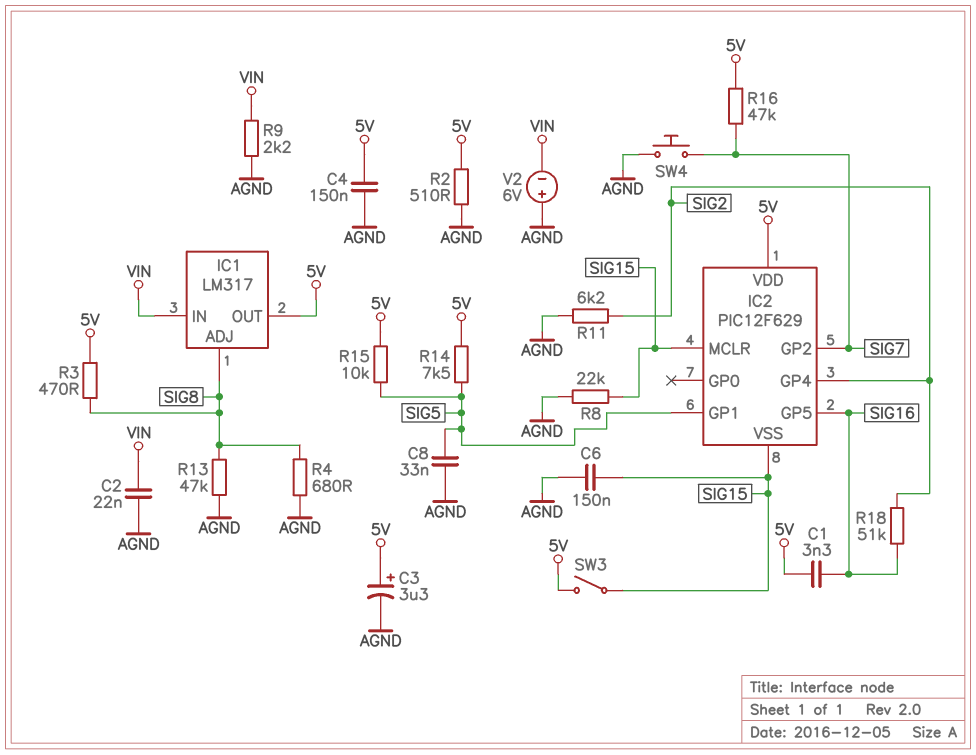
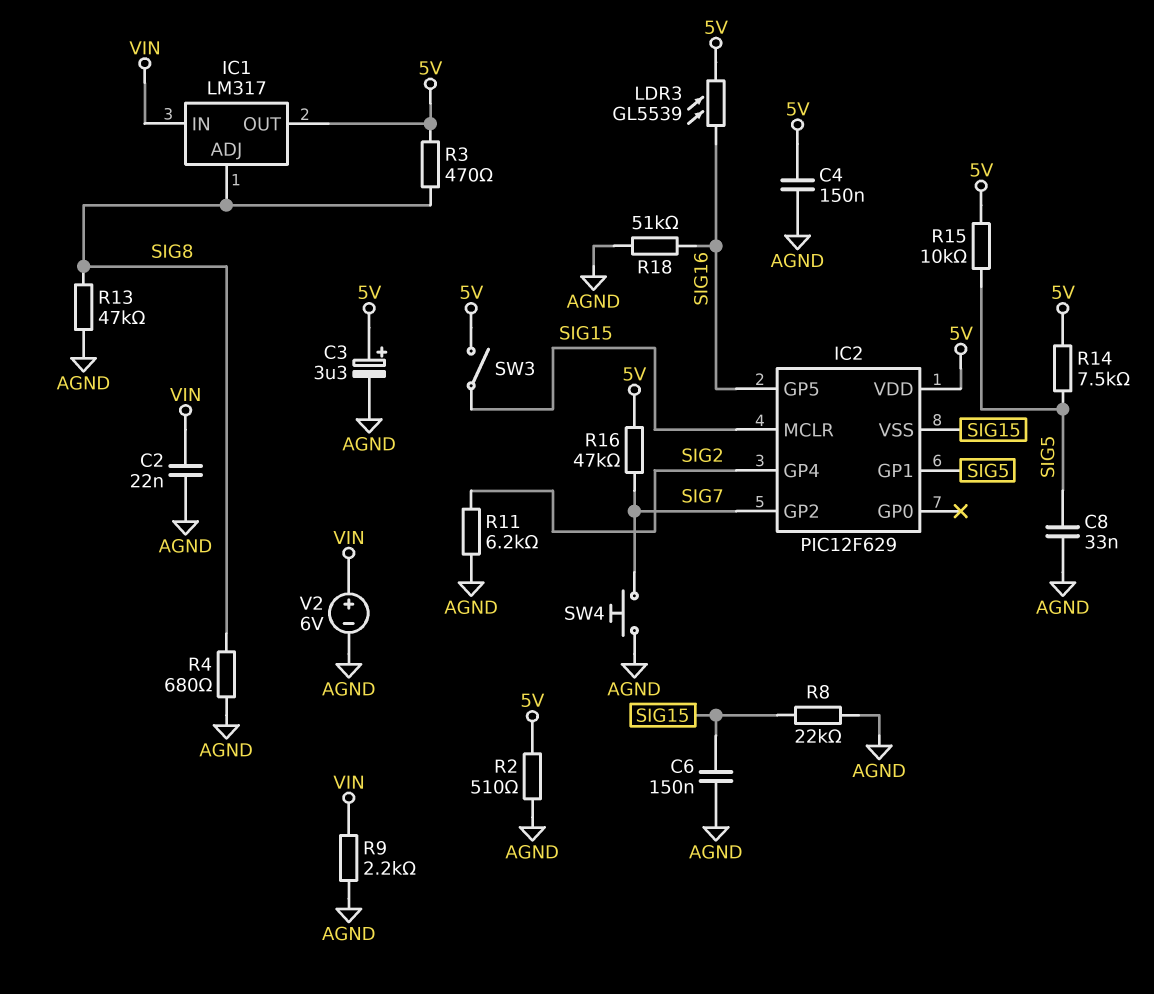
C1: 3.3nF (5V, SIG16) -> none
LDR3: none -> GL5539 (5V, SIG16)
R18: 51k (SIG2, SIG16) -> 51k (AGND, SIG16)
V2: 6V (plus AGND, minus VIN) -> 6V (plus VIN, minus AGND)

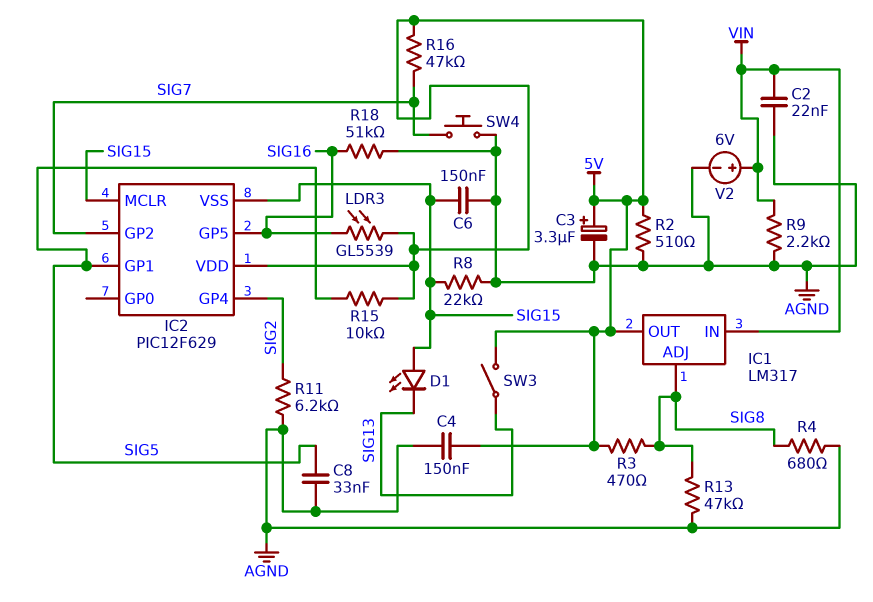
D1: none -> LED (A SIG15, K SIG13)
R14: 7.5k (5V, SIG5) -> none
SW3: switch (5V, SIG15) -> switch (5V, SIG13)

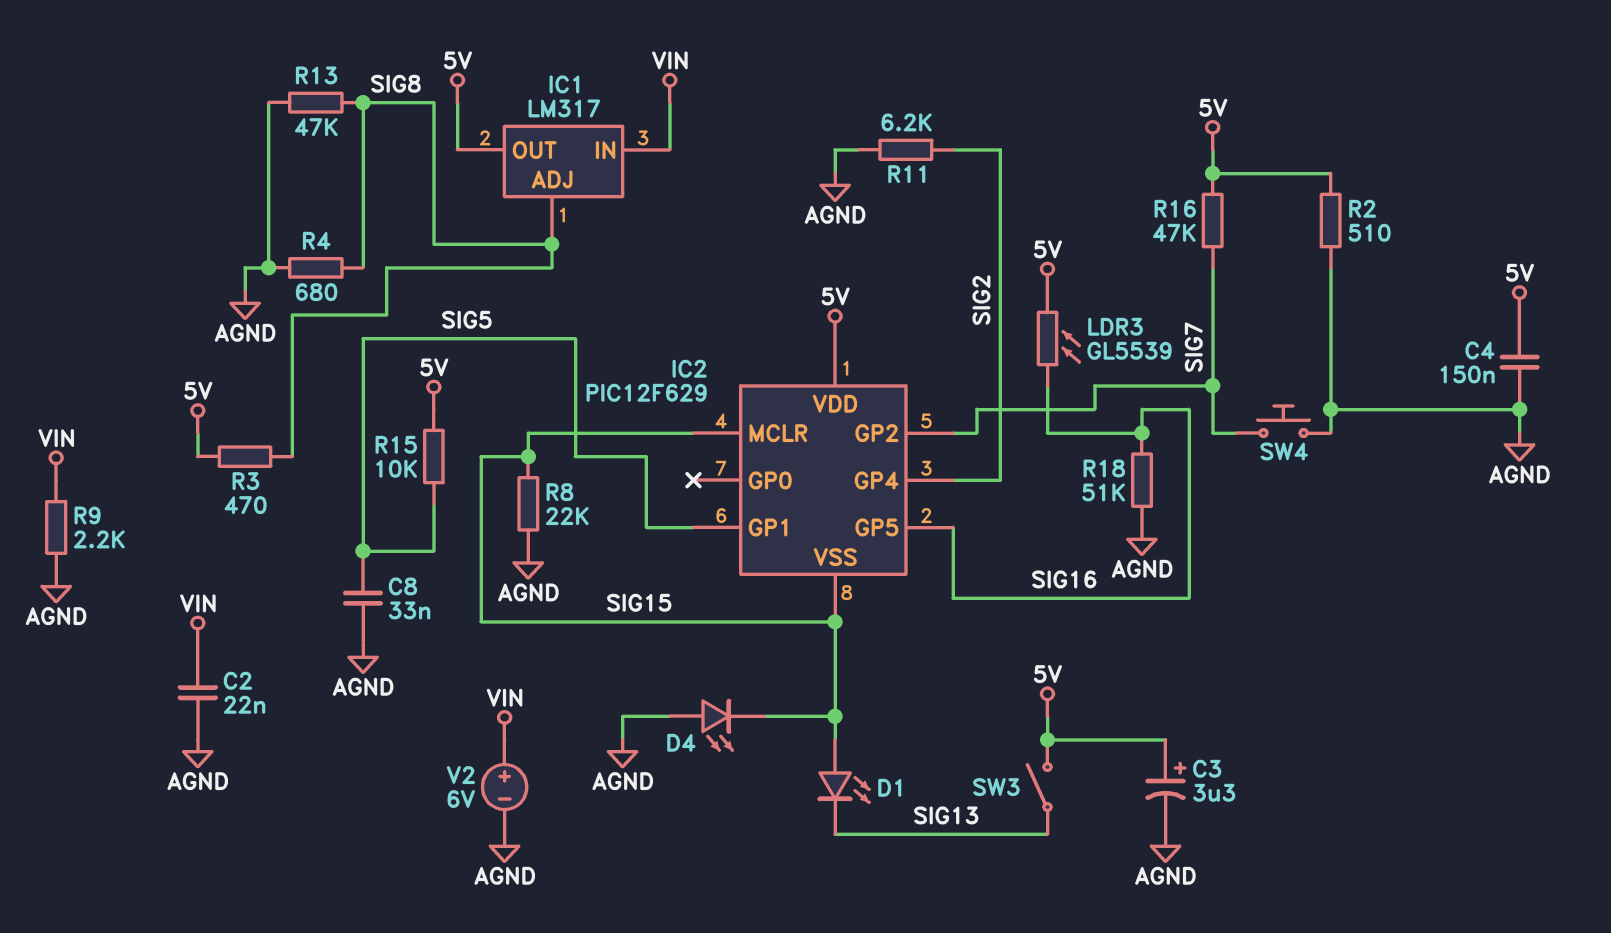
C6: 150nF (AGND, SIG15) -> none
D4: none -> LED (A AGND, K SIG15)

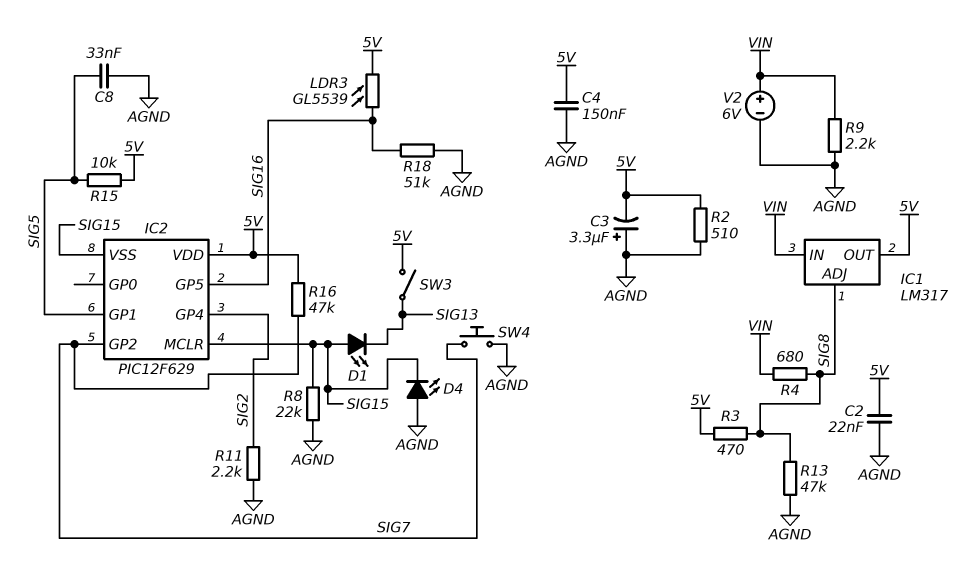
C2: 22nF (AGND, VIN) -> 22nF (5V, AGND)
C3: 3.3uF (plus 5V, minus AGND) -> 3.3uF (plus AGND, minus 5V)
R4: 680 (AGND, SIG8) -> 680 (SIG8, VIN)
R11: 6.2k (AGND, SIG2) -> 2.2k (AGND, SIG2)

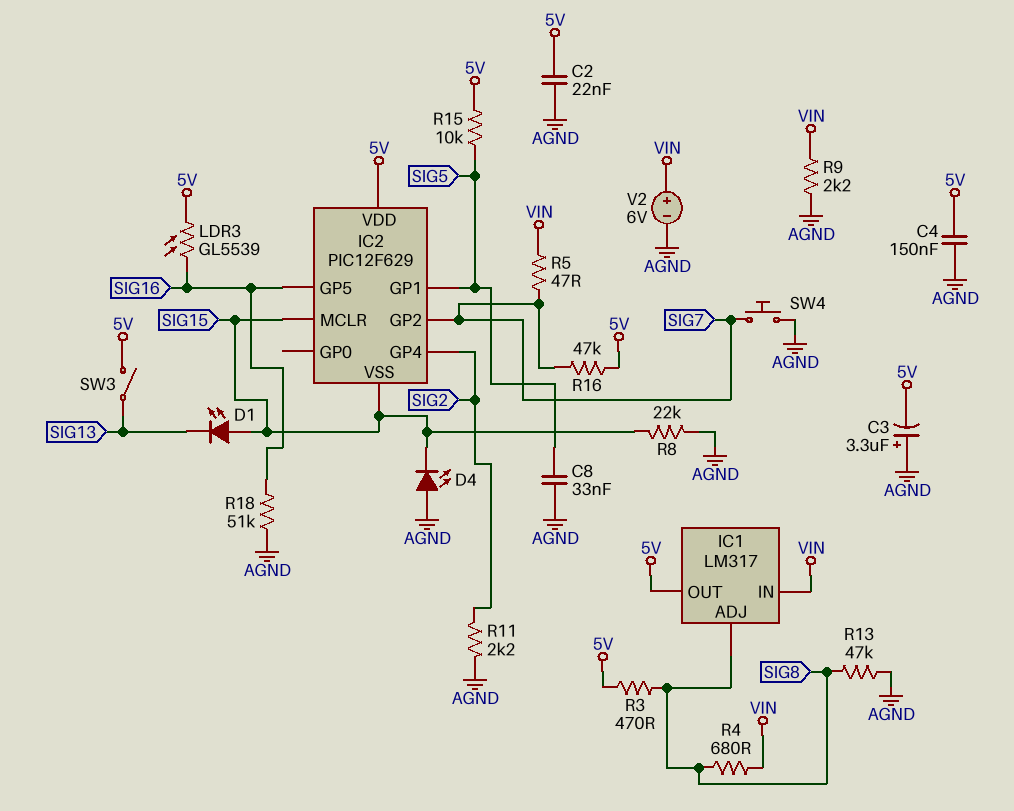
R2: 510 (5V, AGND) -> none
R5: none -> 47 (SIG7, VIN)

